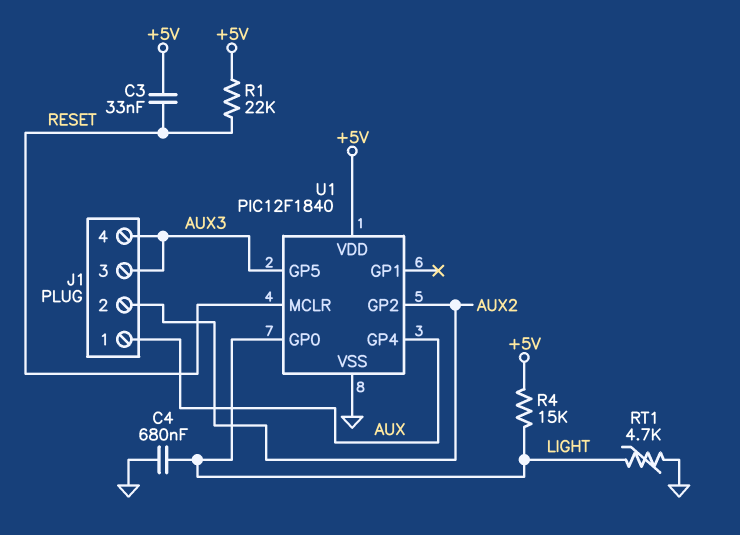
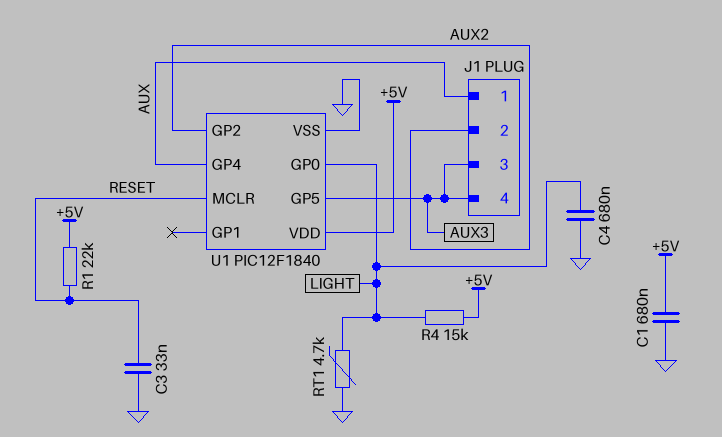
C1: none -> 680nF (+5V, GND)
C3: 33nF (+5V, RESET) -> 33nF (GND, RESET)

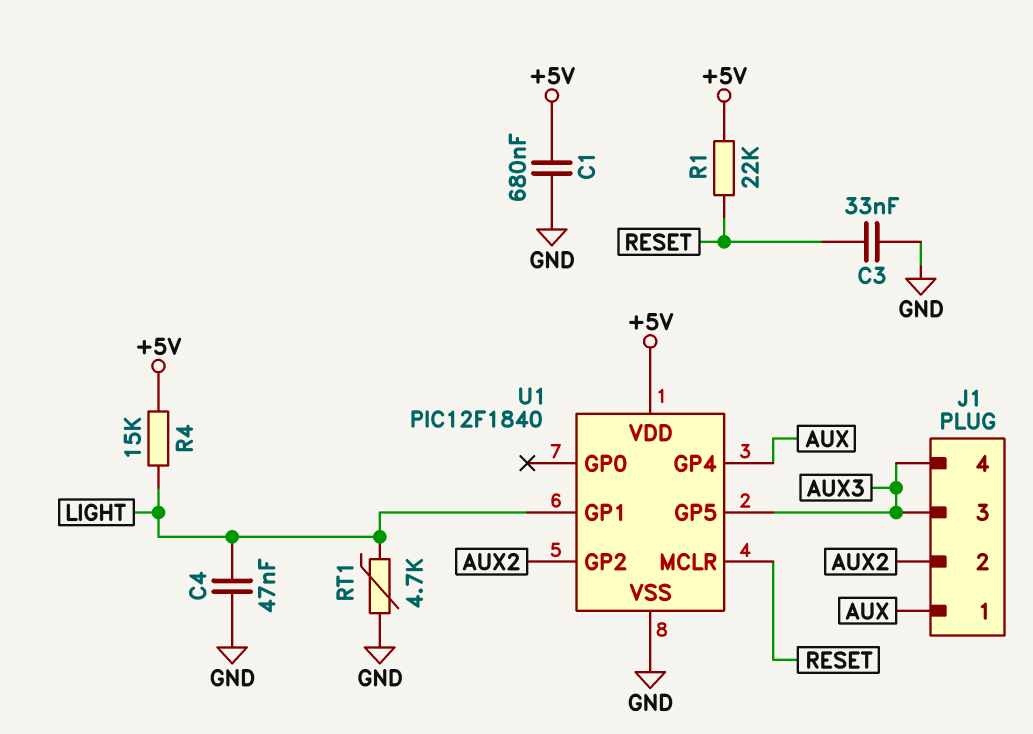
C4: 680nF (GND, LIGHT) -> 47nF (GND, LIGHT)
U1 pin GP0: LIGHT -> none
U1 pin GP1: none -> LIGHT

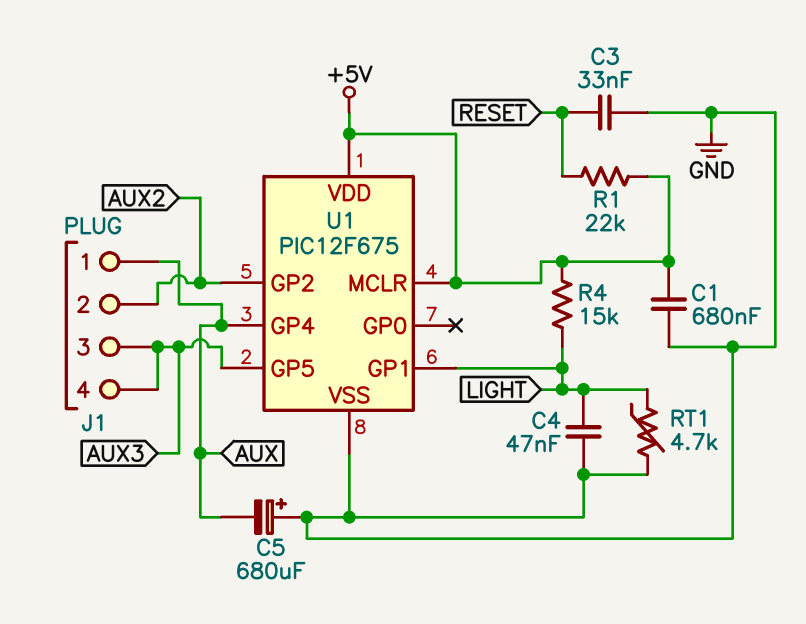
C5: none -> 680uF (plus GND, minus AUX)
U1: PIC12F1840 -> PIC12F675
U1 pin MCLR: RESET -> +5V

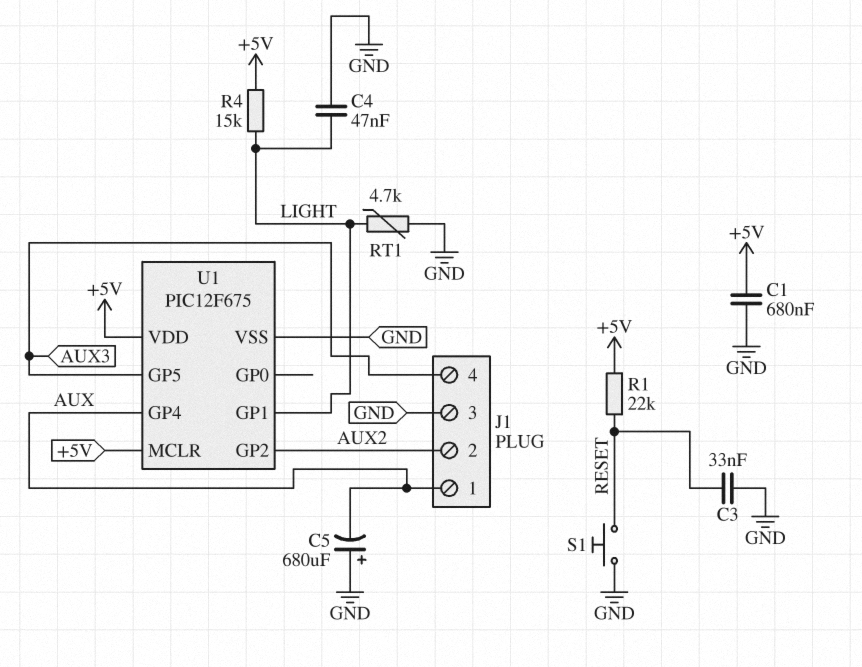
J1 pin 3: AUX3 -> GND
S1: none -> button (GND, RESET)

